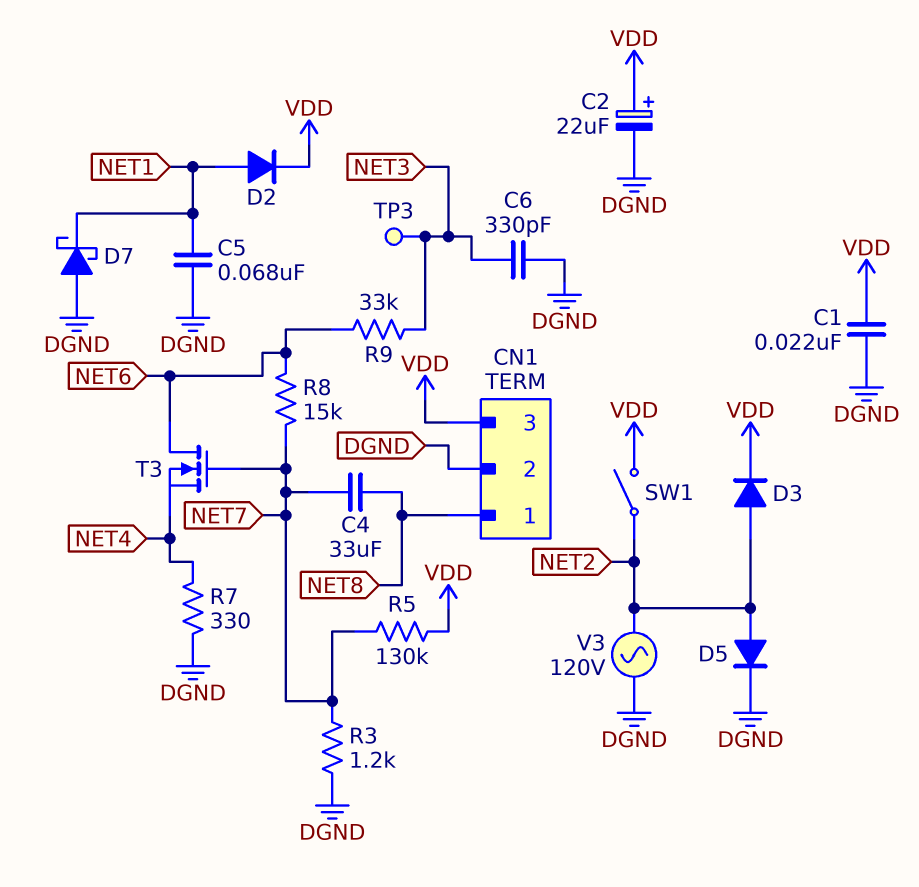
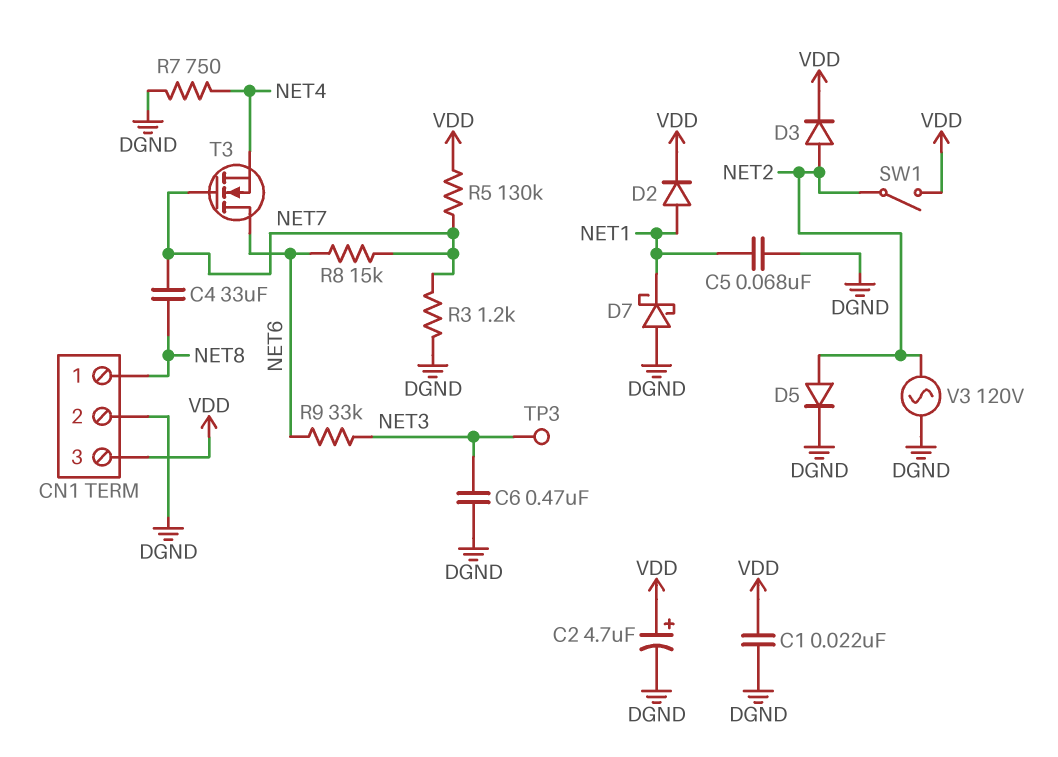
C2: 22uF (plus VDD, minus DGND) -> 4.7uF (plus VDD, minus DGND)
C6: 330pF (DGND, NET3) -> 470nF (DGND, NET3)
R7: 330 (DGND, NET4) -> 750 (DGND, NET4)

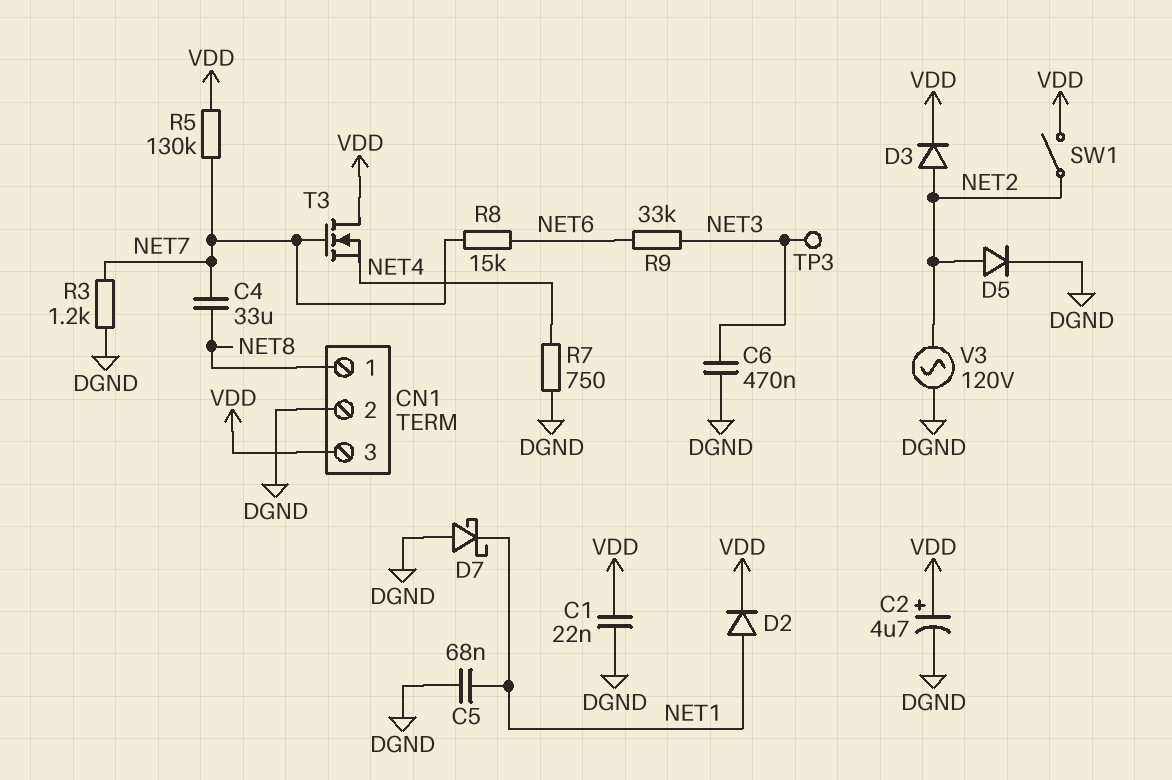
T3: NMOS (G NET7, D NET6, S NET4) -> NMOS (G NET7, D VDD, S NET4)

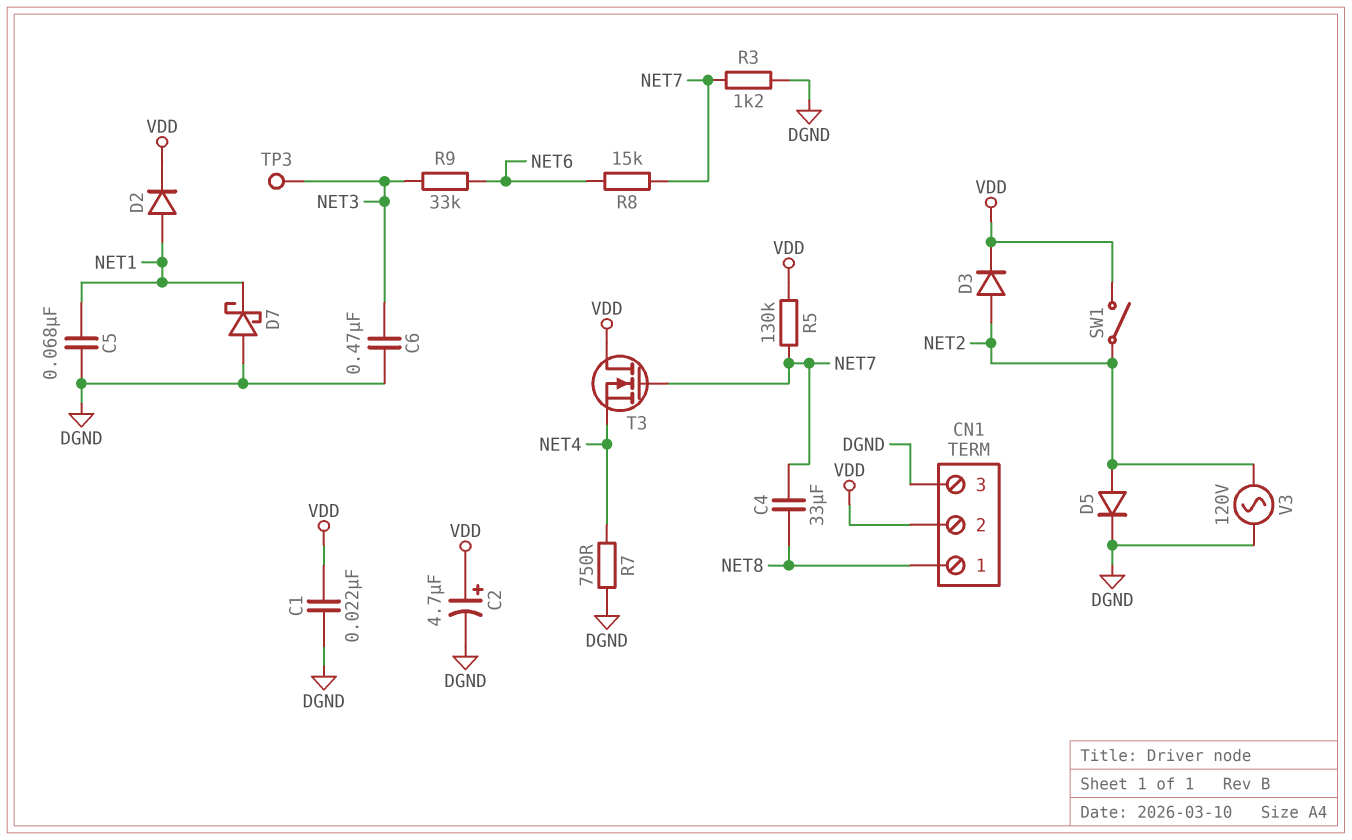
CN1 pin 2: DGND -> VDD
CN1 pin 3: VDD -> DGND

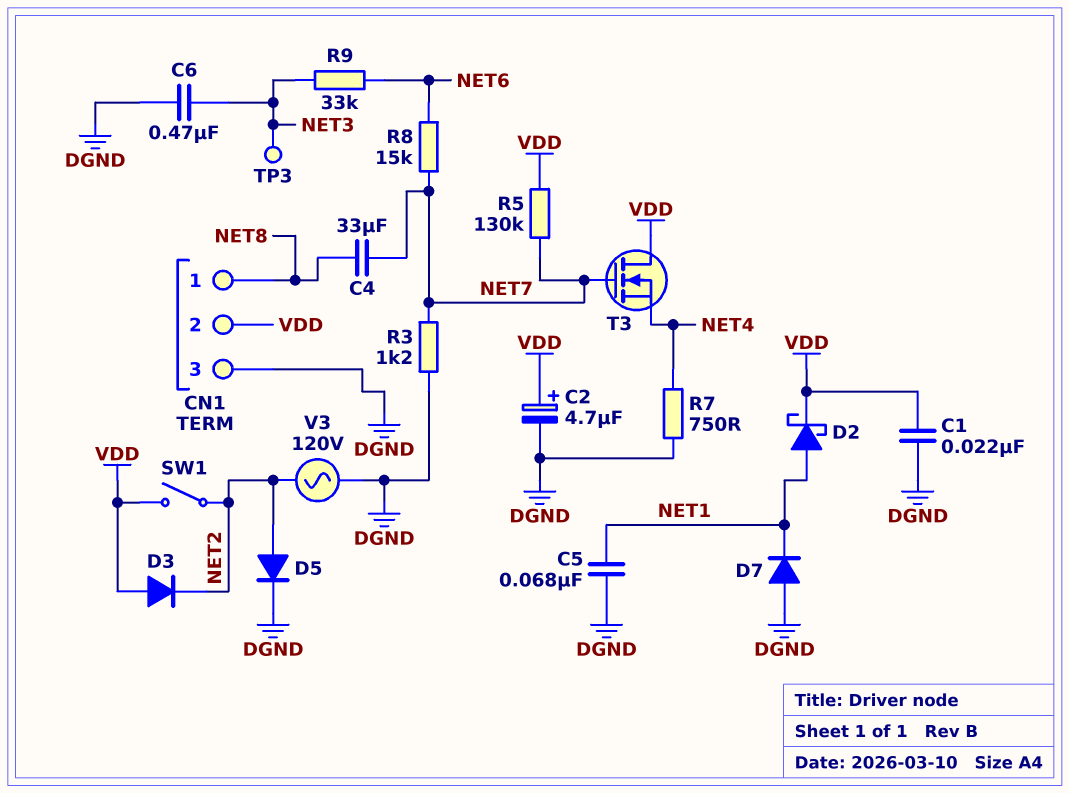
D2: diode (A NET1, K VDD) -> schottky (A NET1, K VDD)
D3: diode (A NET2, K VDD) -> diode (A VDD, K NET2)
D7: schottky (A DGND, K NET1) -> diode (A DGND, K NET1)

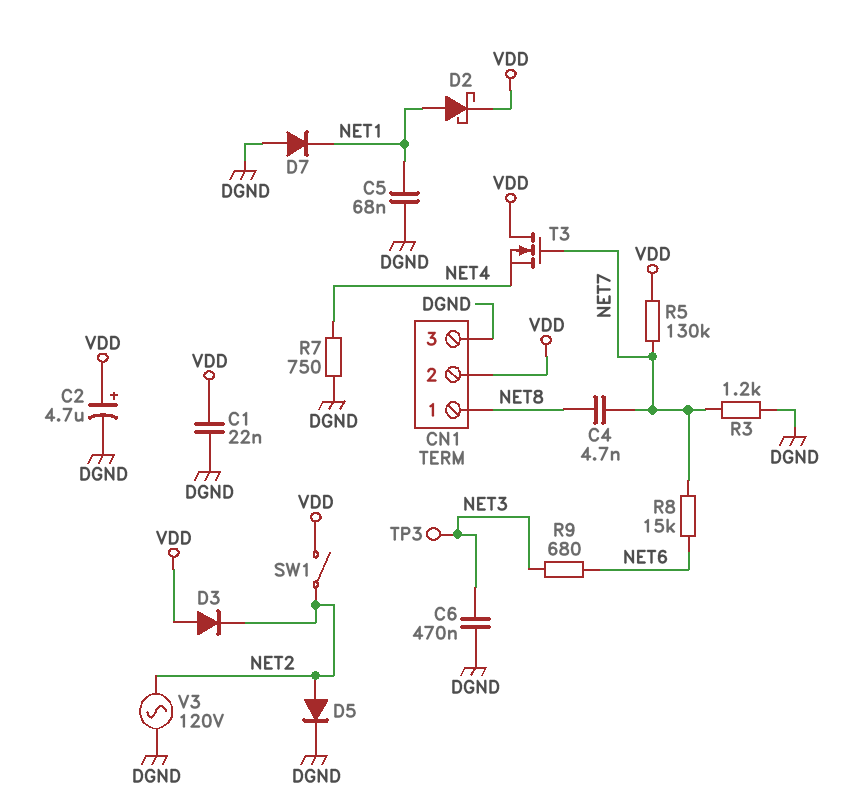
C4: 33uF (NET7, NET8) -> 4.7nF (NET7, NET8)
R9: 33k (NET3, NET6) -> 680 (NET3, NET6)

